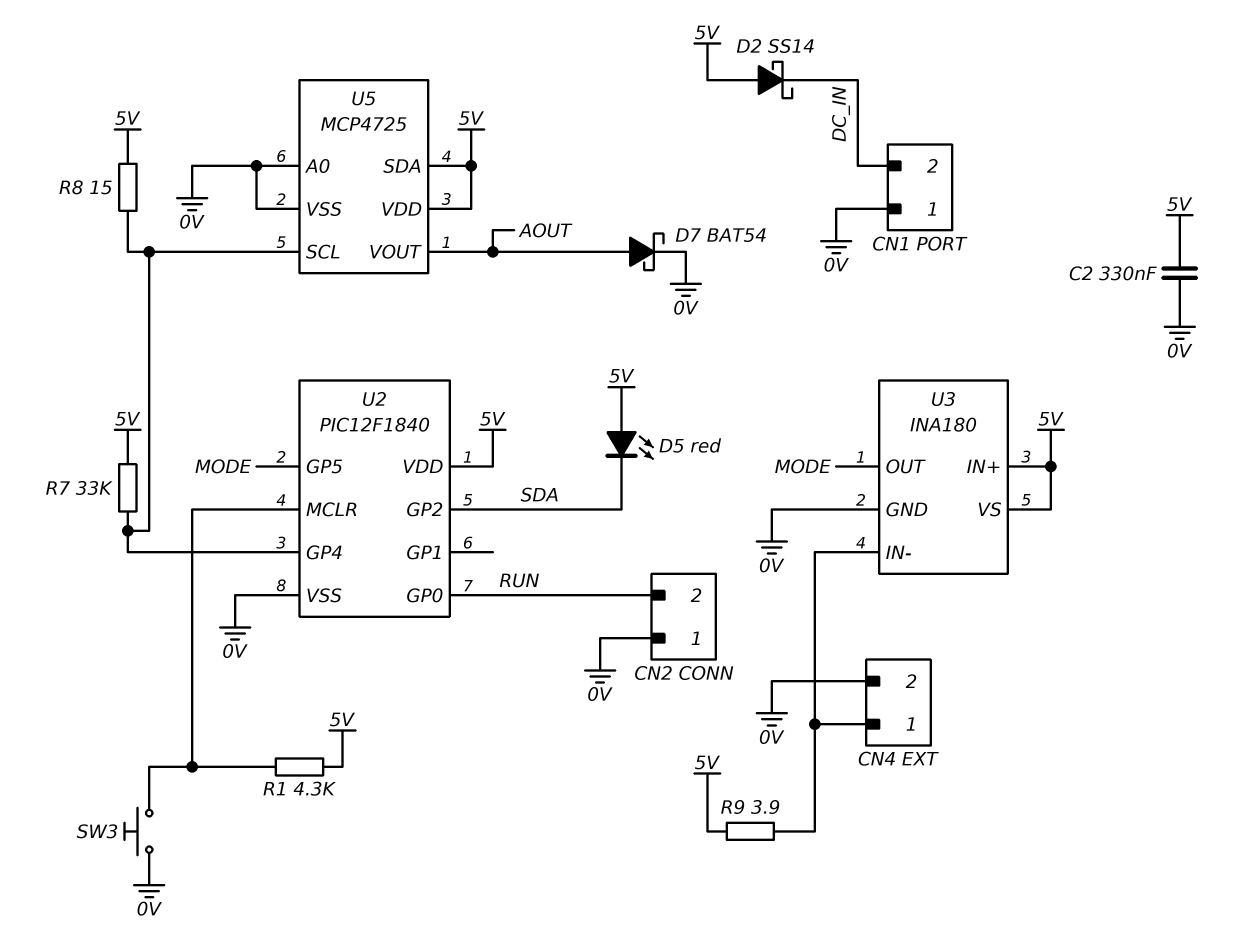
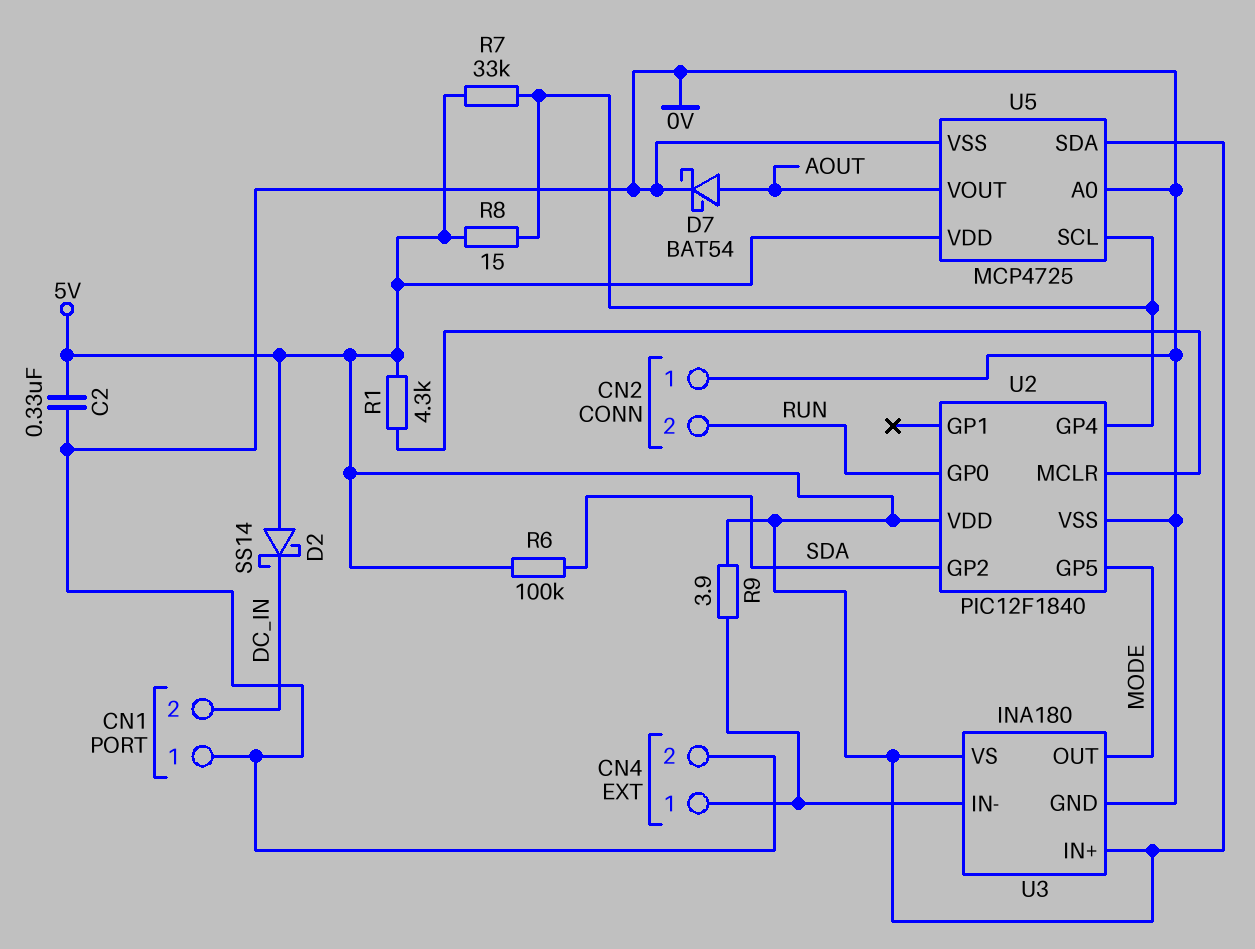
D5: LED red (A 5V, K SDA) -> none
R6: none -> 100k (5V, SDA)
SW3: button (0V, U2/MCLR) -> none

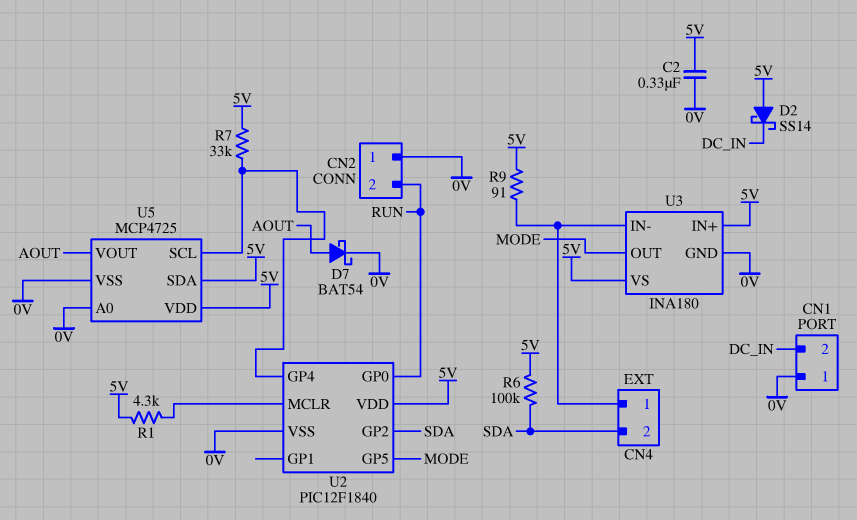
CN4 pin 2: 0V -> SDA
R8: 15 (5V, U2/GP4) -> none
R9: 3.9 (5V, CN4/1) -> 91 (5V, CN4/1)

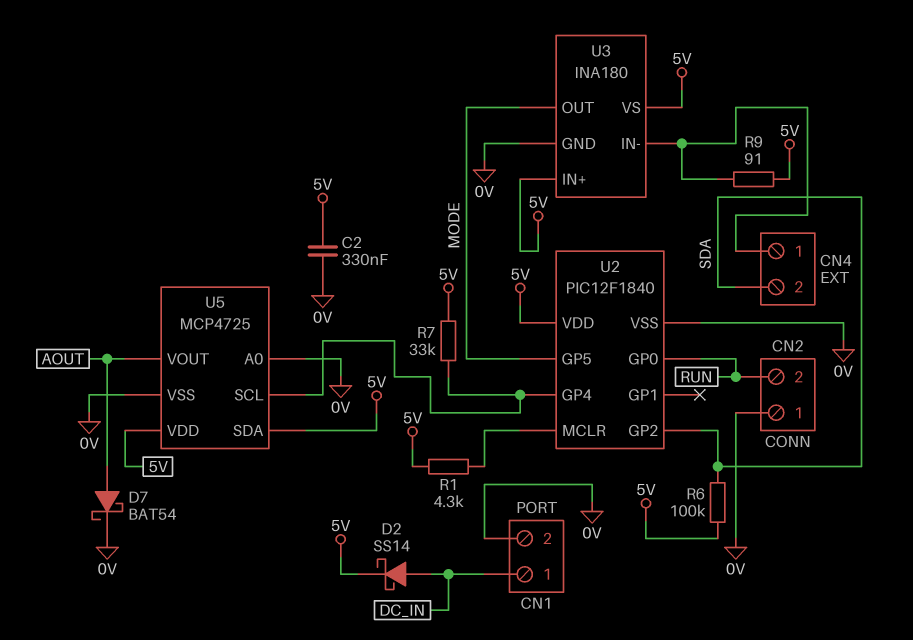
CN1 pin 1: 0V -> DC_IN
CN1 pin 2: DC_IN -> 0V
D2: schottky SS14 (A 5V, K DC_IN) -> schottky SS14 (A DC_IN, K 5V)

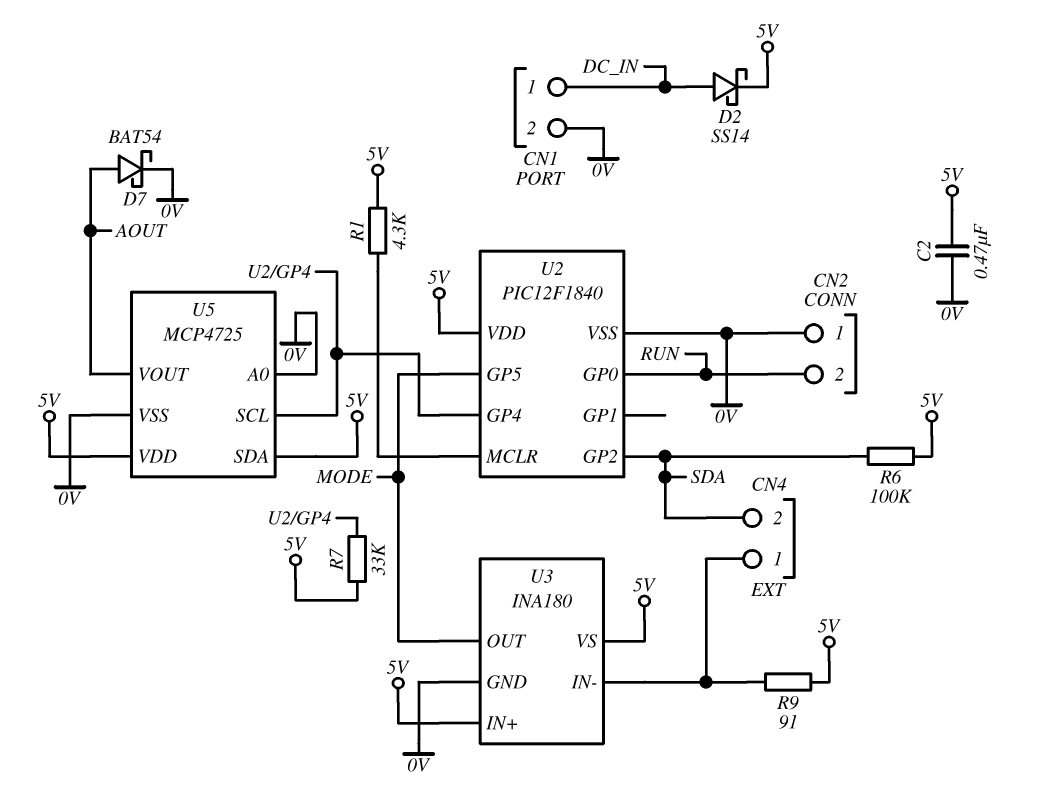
C2: 330nF (0V, 5V) -> 470nF (0V, 5V)

